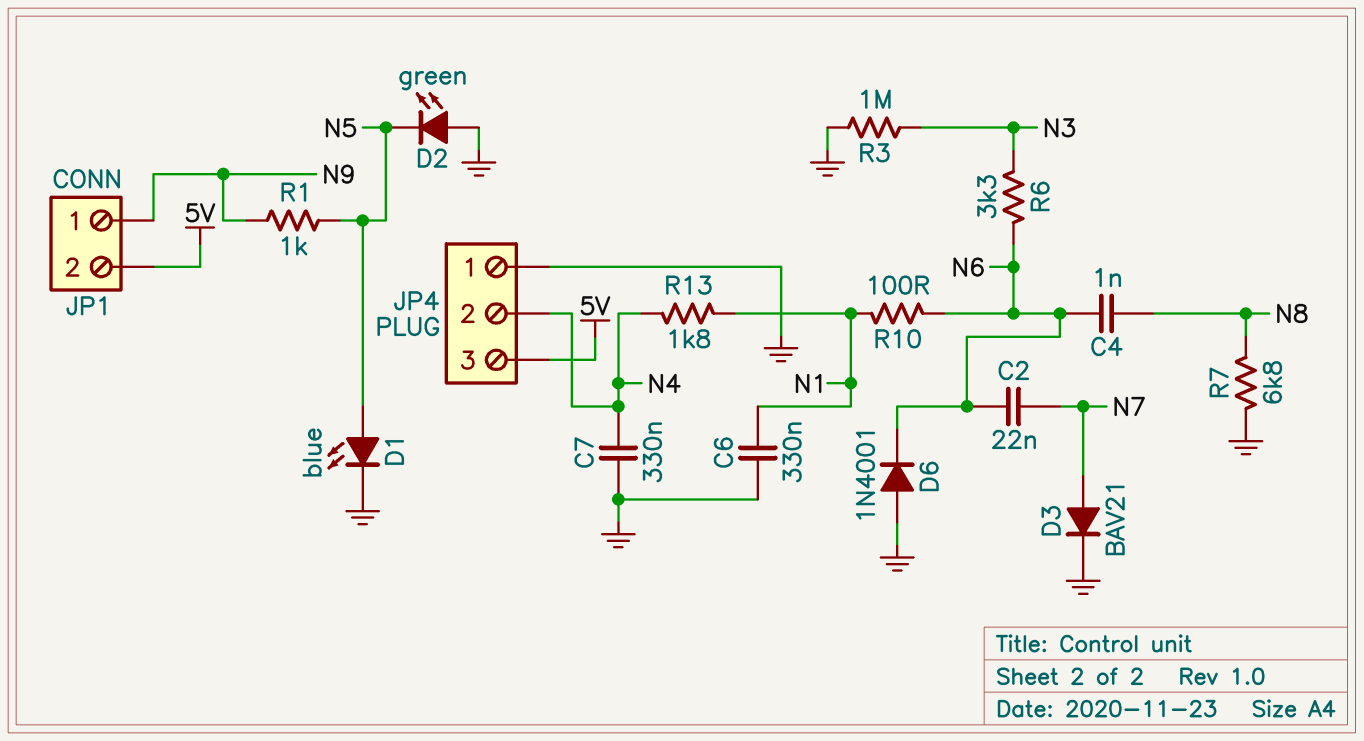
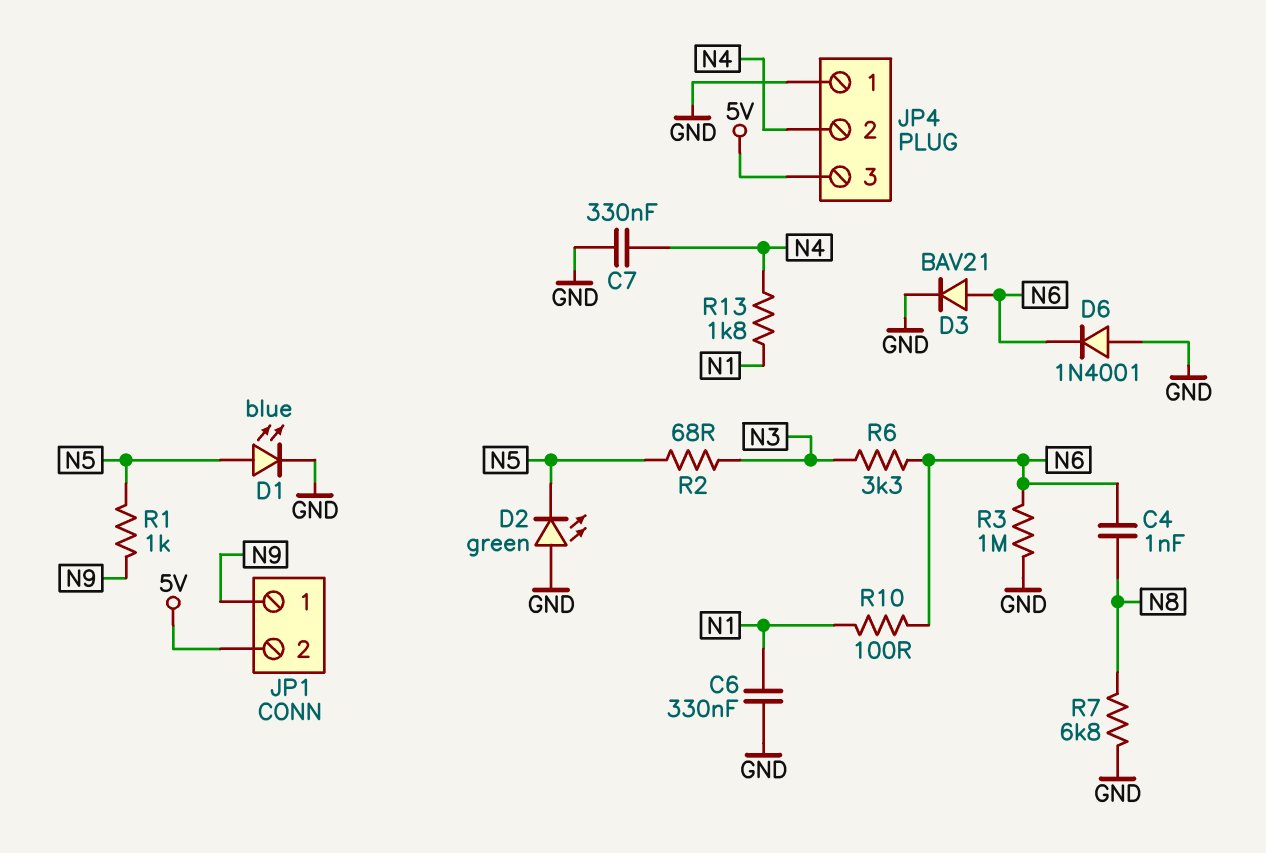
C2: 22nF (N6, N7) -> none
D3: diode BAV21 (A N7, K GND) -> diode BAV21 (A N6, K GND)
R2: none -> 68 (N3, N5)
R3: 1M (GND, N3) -> 1M (GND, N6)

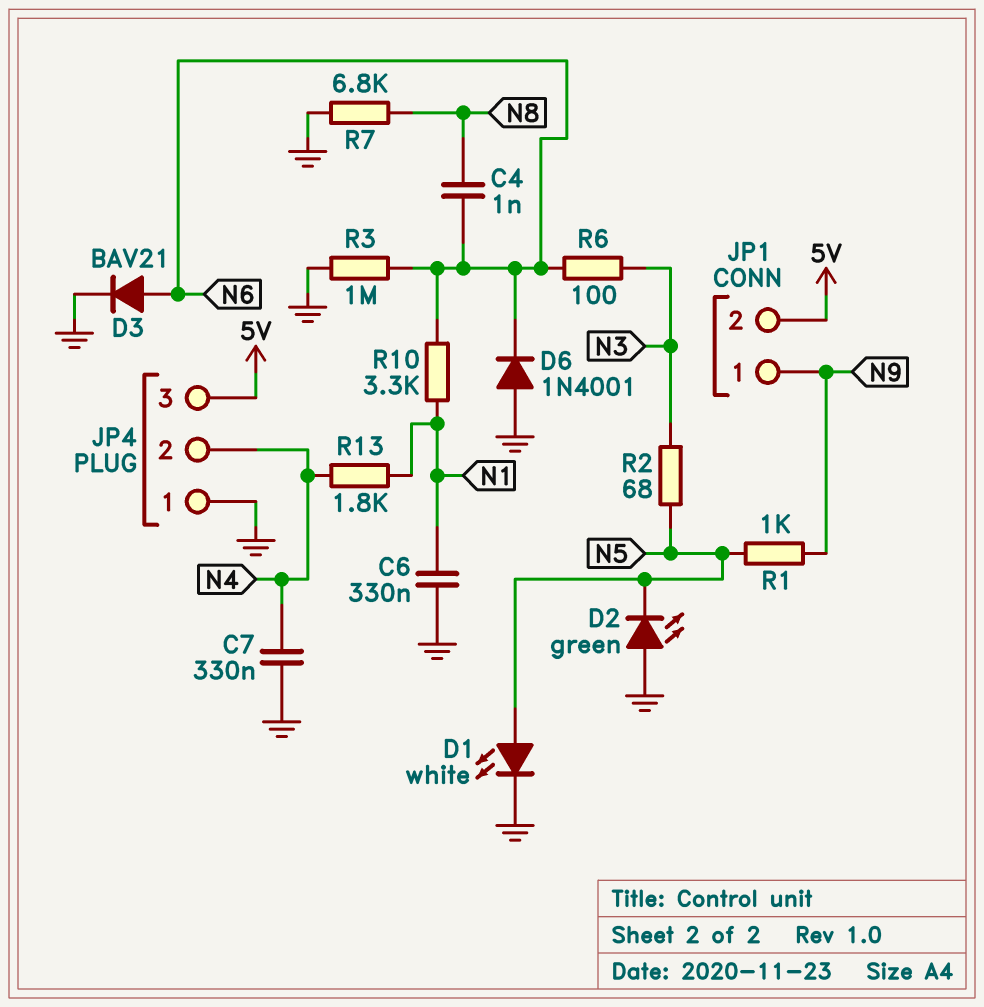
D1: LED blue (A N5, K GND) -> LED white (A N5, K GND)
R6: 3.3k (N3, N6) -> 100 (N3, N6)
R10: 100 (N1, N6) -> 3.3k (N1, N6)

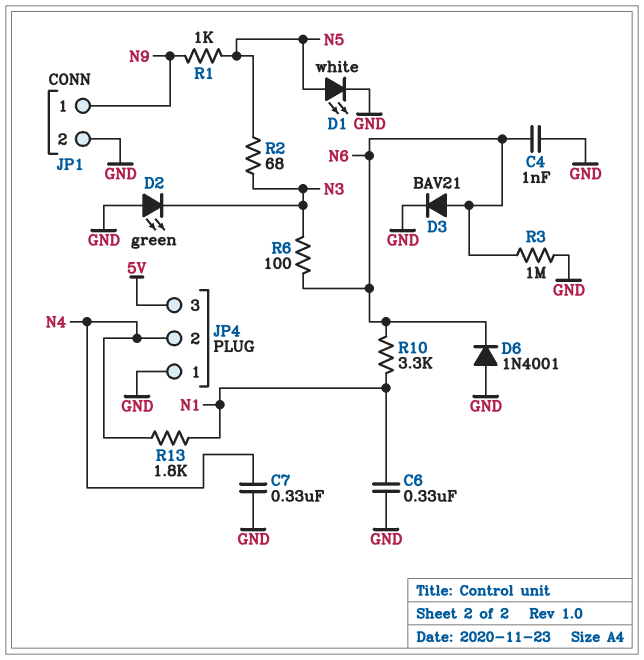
C4: 1nF (N6, N8) -> 1nF (GND, N6)
D2: LED green (A GND, K N5) -> LED green (A GND, K N3)
JP1 pin 2: 5V -> GND
R7: 6.8k (GND, N8) -> none

